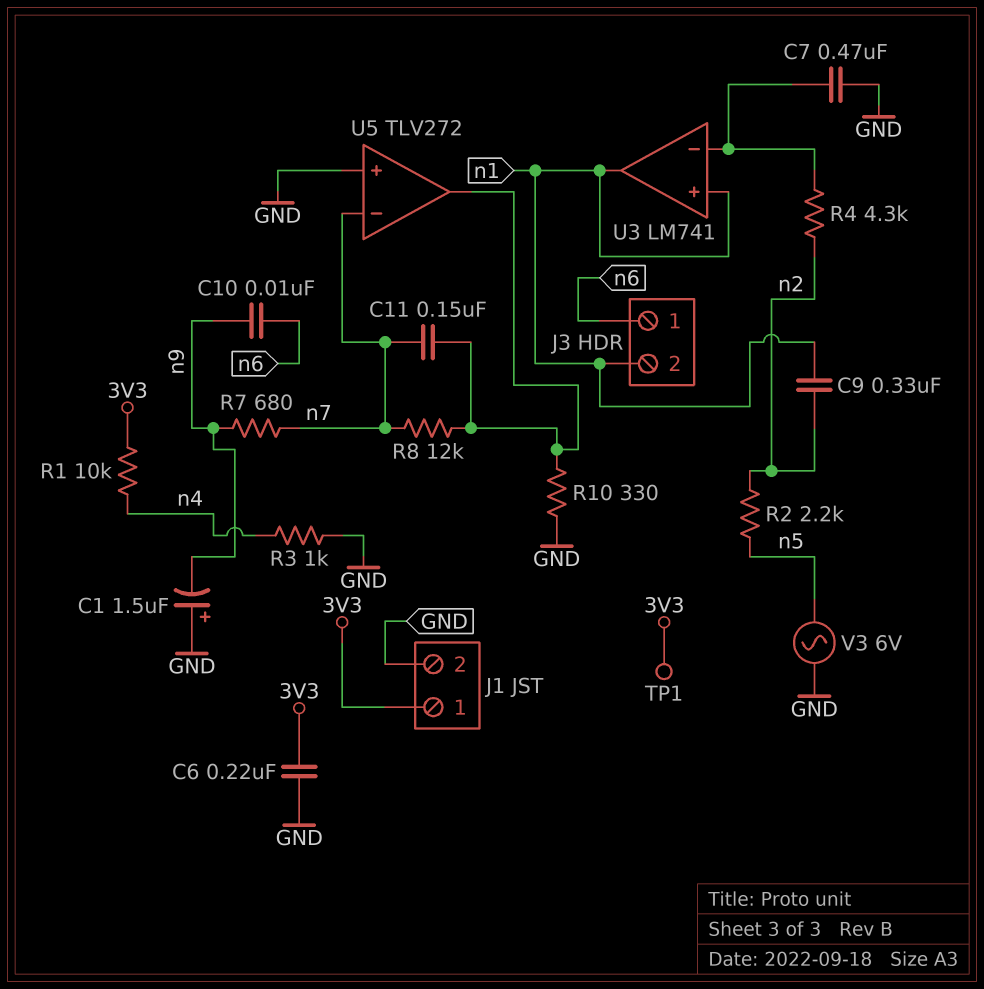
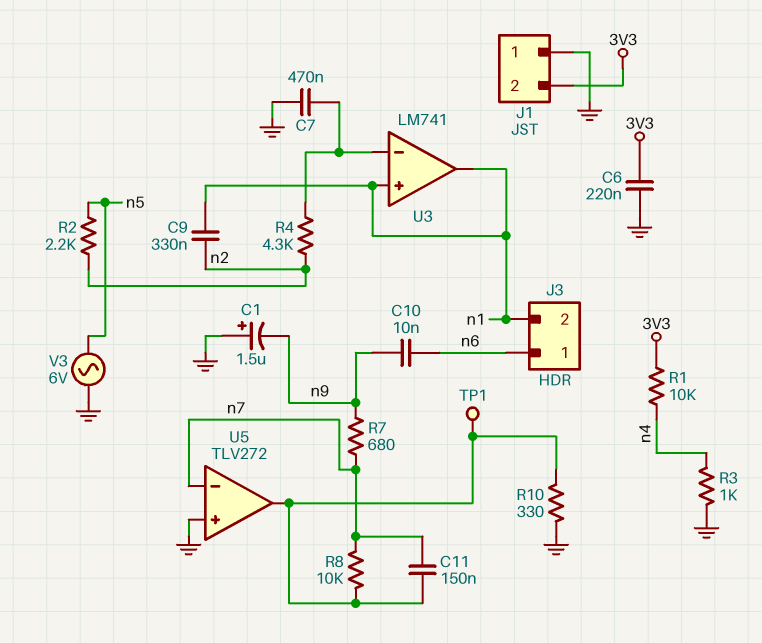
J1 pin 1: 3V3 -> GND
J1 pin 2: GND -> 3V3
R8: 12k (U5/out, n7) -> 10k (U5/out, n7)
TP1: test point (3V3) -> test point (U5/out)

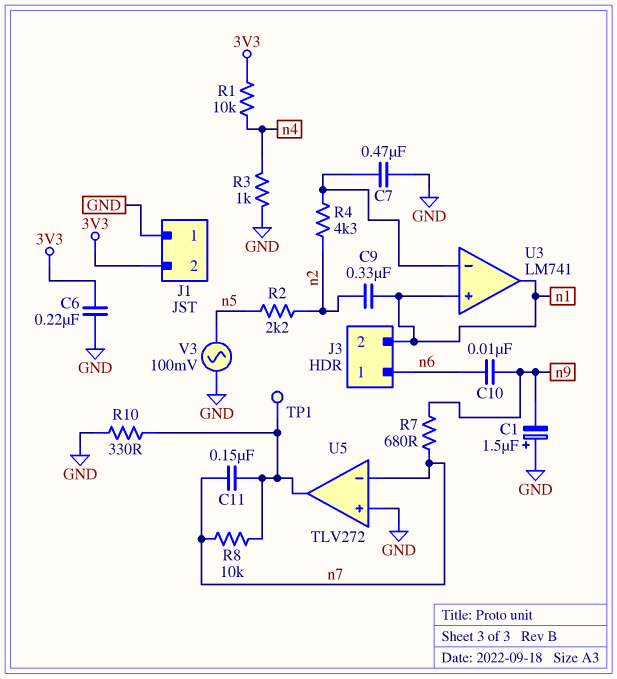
V3: AC 6V (GND, n5) -> AC 100mV (GND, n5)

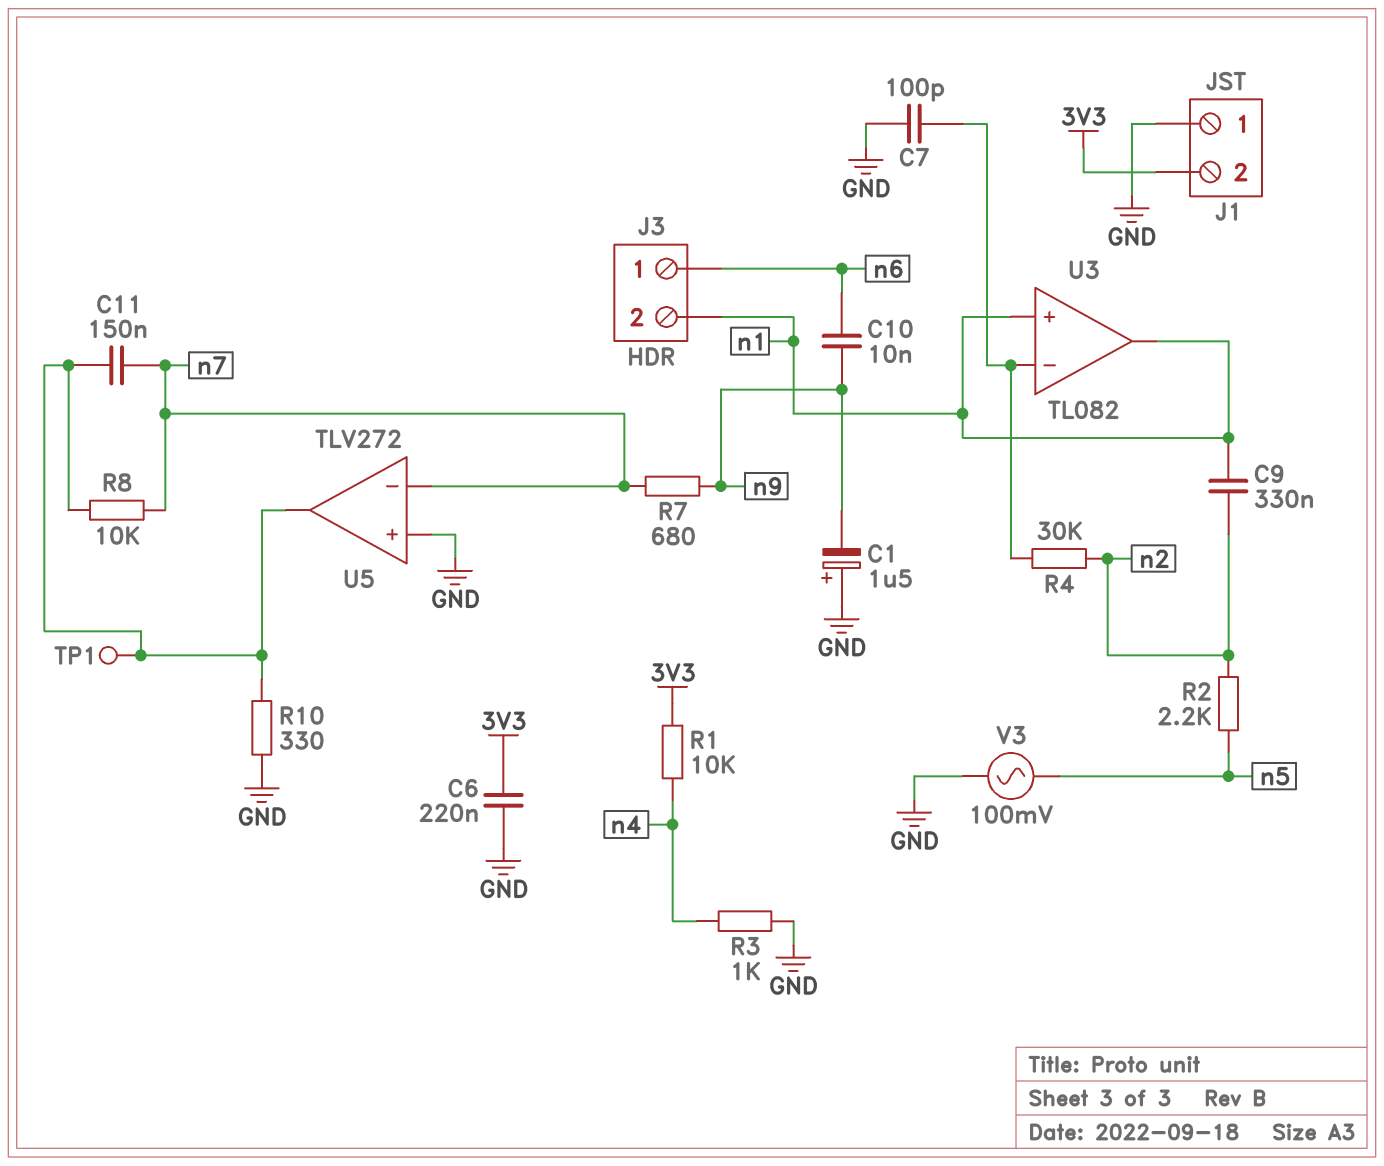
C7: 470nF (GND, U3/in-) -> 100pF (GND, U3/in-)
R4: 4.3k (U3/in-, n2) -> 30k (U3/in-, n2)
U3: LM741 -> TL082

